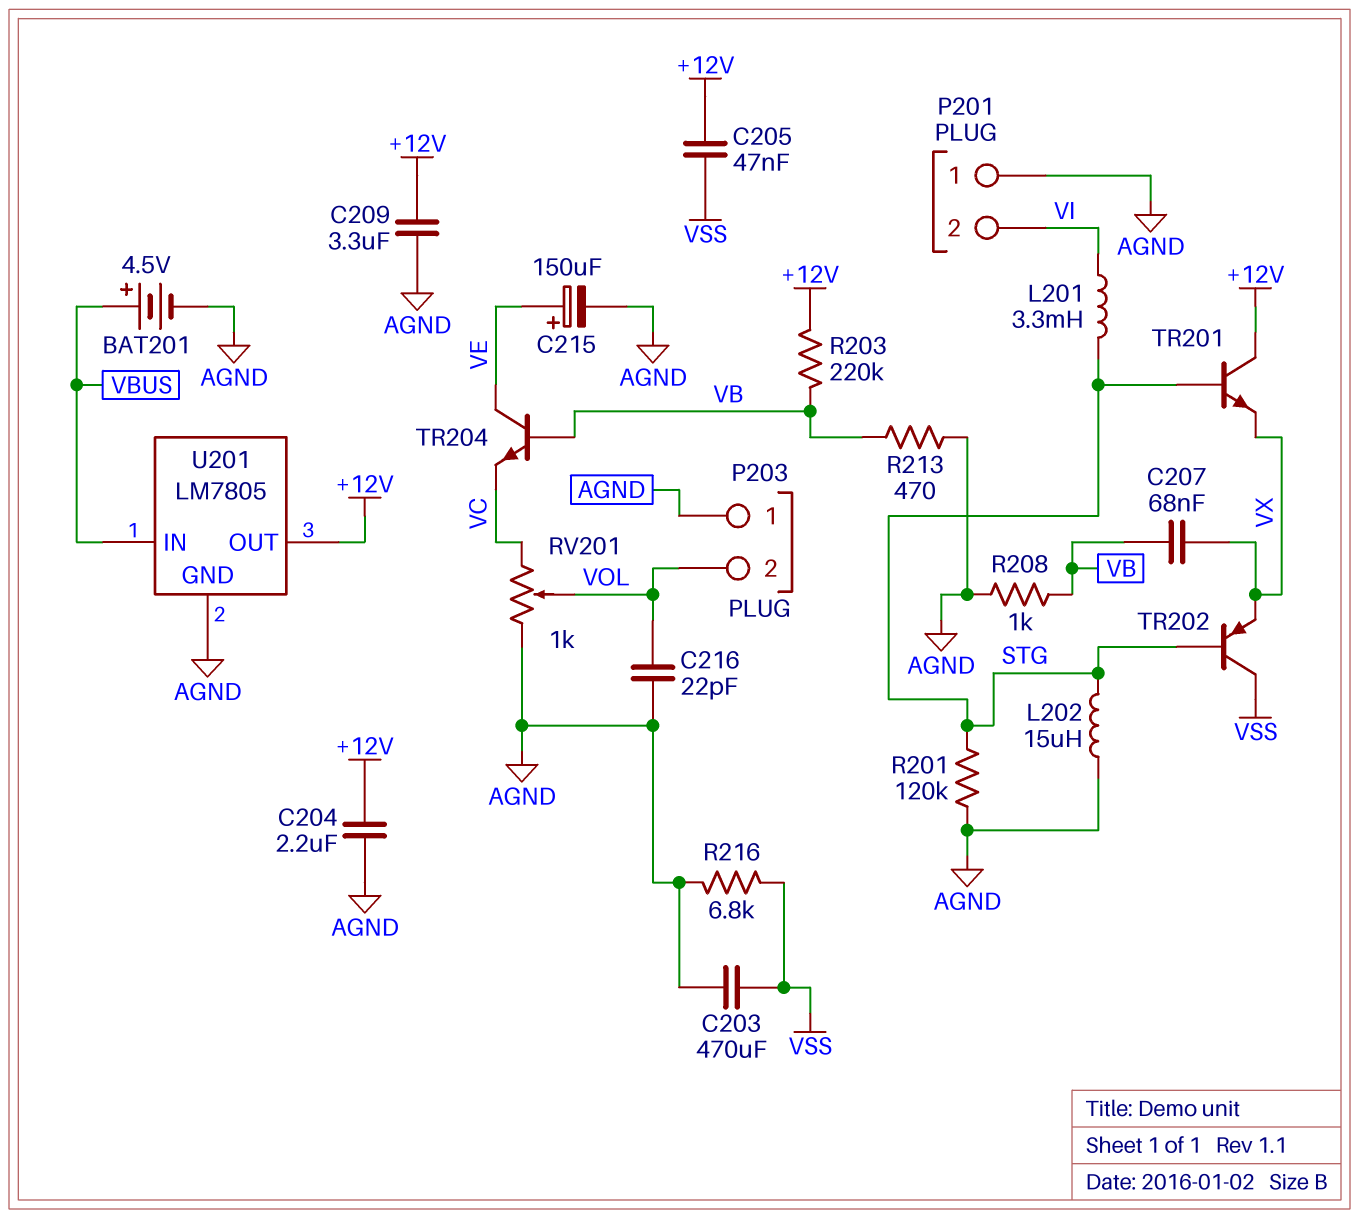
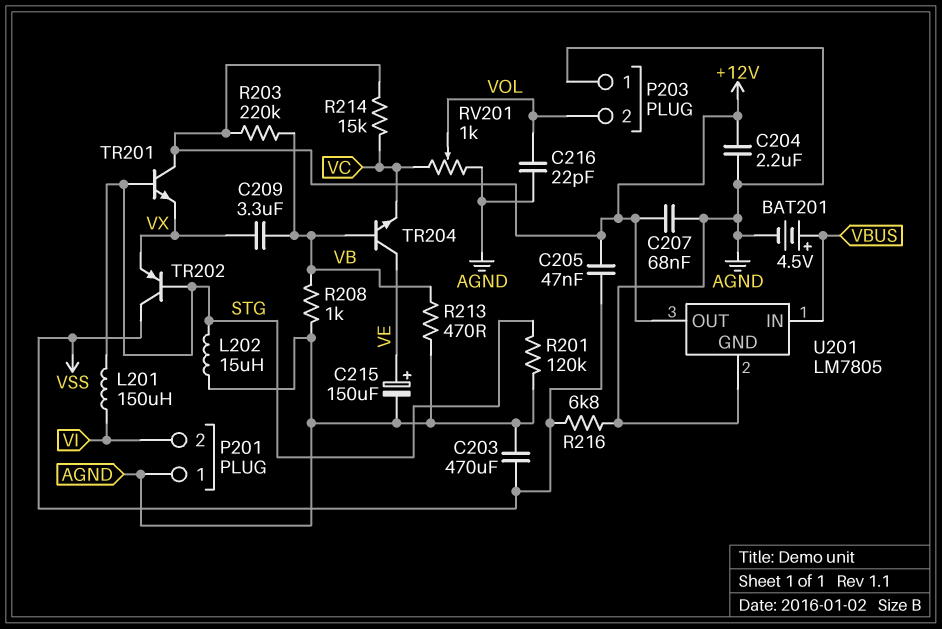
C207: 68nF (VB, VX) -> 68nF (+12V, AGND)
C209: 3.3uF (+12V, AGND) -> 3.3uF (VB, VX)
L201: 3.3mH (STG, VI) -> 150uH (STG, VI)
R214: none -> 15k (+12V, VC)

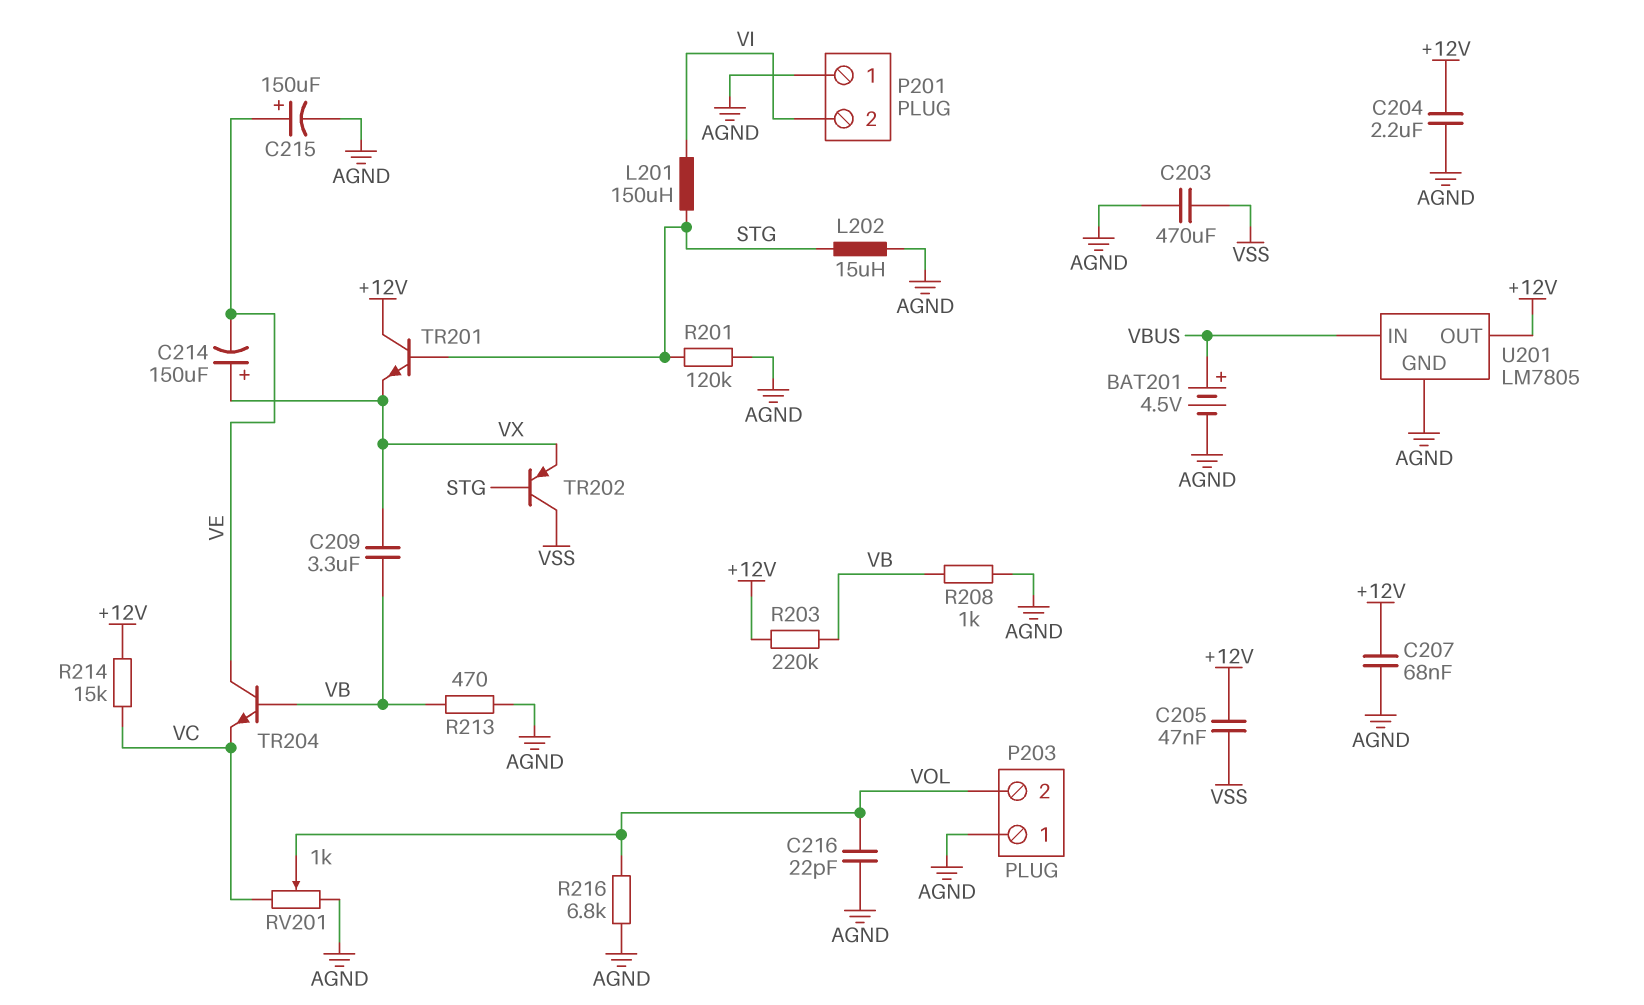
C214: none -> 150uF (plus VX, minus VE)
R216: 6.8k (AGND, VSS) -> 6.8k (AGND, VOL)

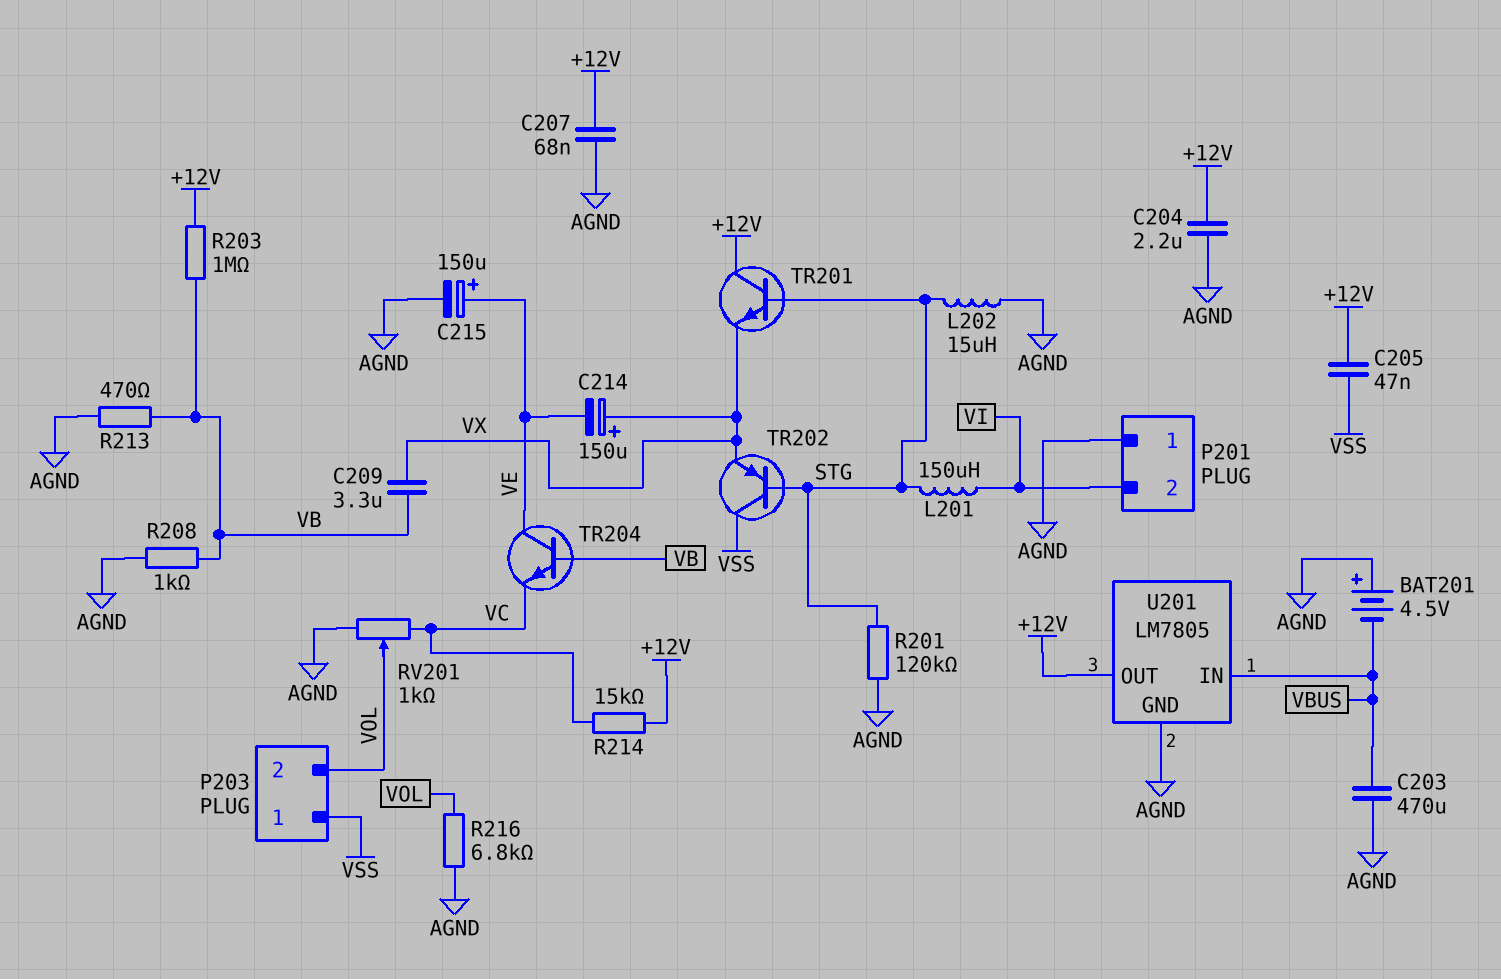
BAT201: 4.5V (plus VBUS, minus AGND) -> 4.5V (plus AGND, minus VBUS)
C203: 470uF (AGND, VSS) -> 470uF (AGND, VBUS)
C216: 22pF (AGND, VOL) -> none
P203 pin 1: AGND -> VSS
R203: 220k (+12V, VB) -> 1M (+12V, VB)

